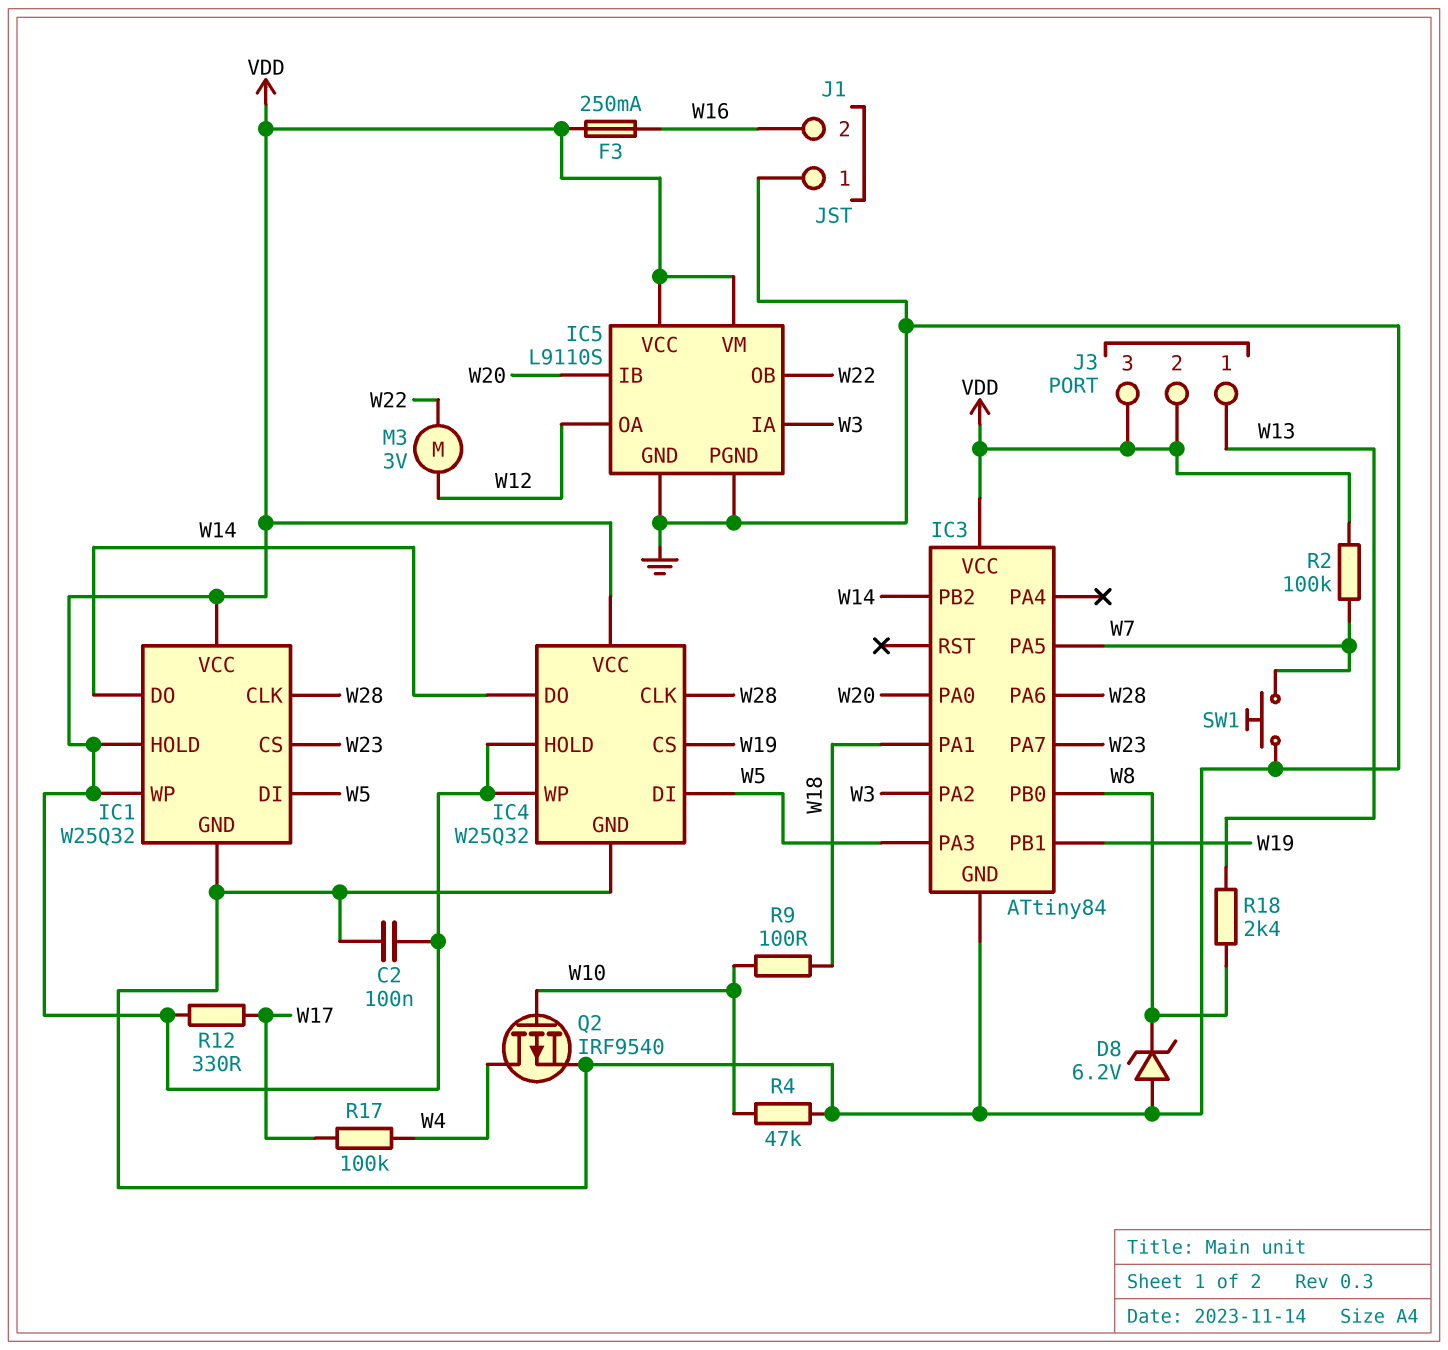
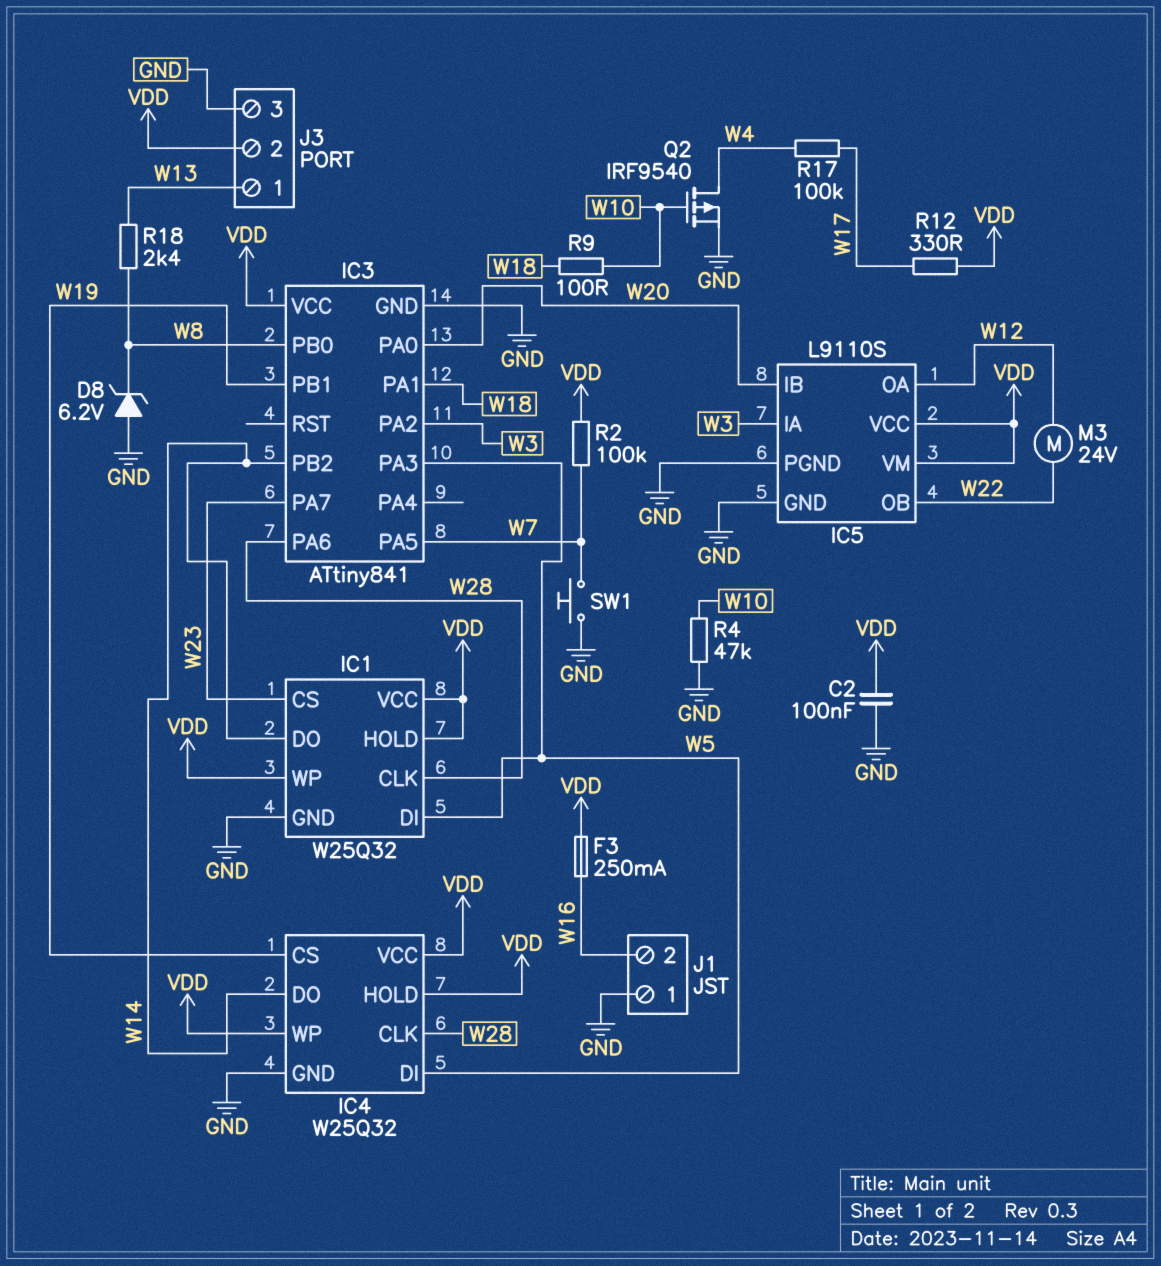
IC3: ATtiny84 -> ATtiny841
J3 pin 3: VDD -> GND
M3: motor 3V (W12, W22) -> motor 24V (W12, W22)

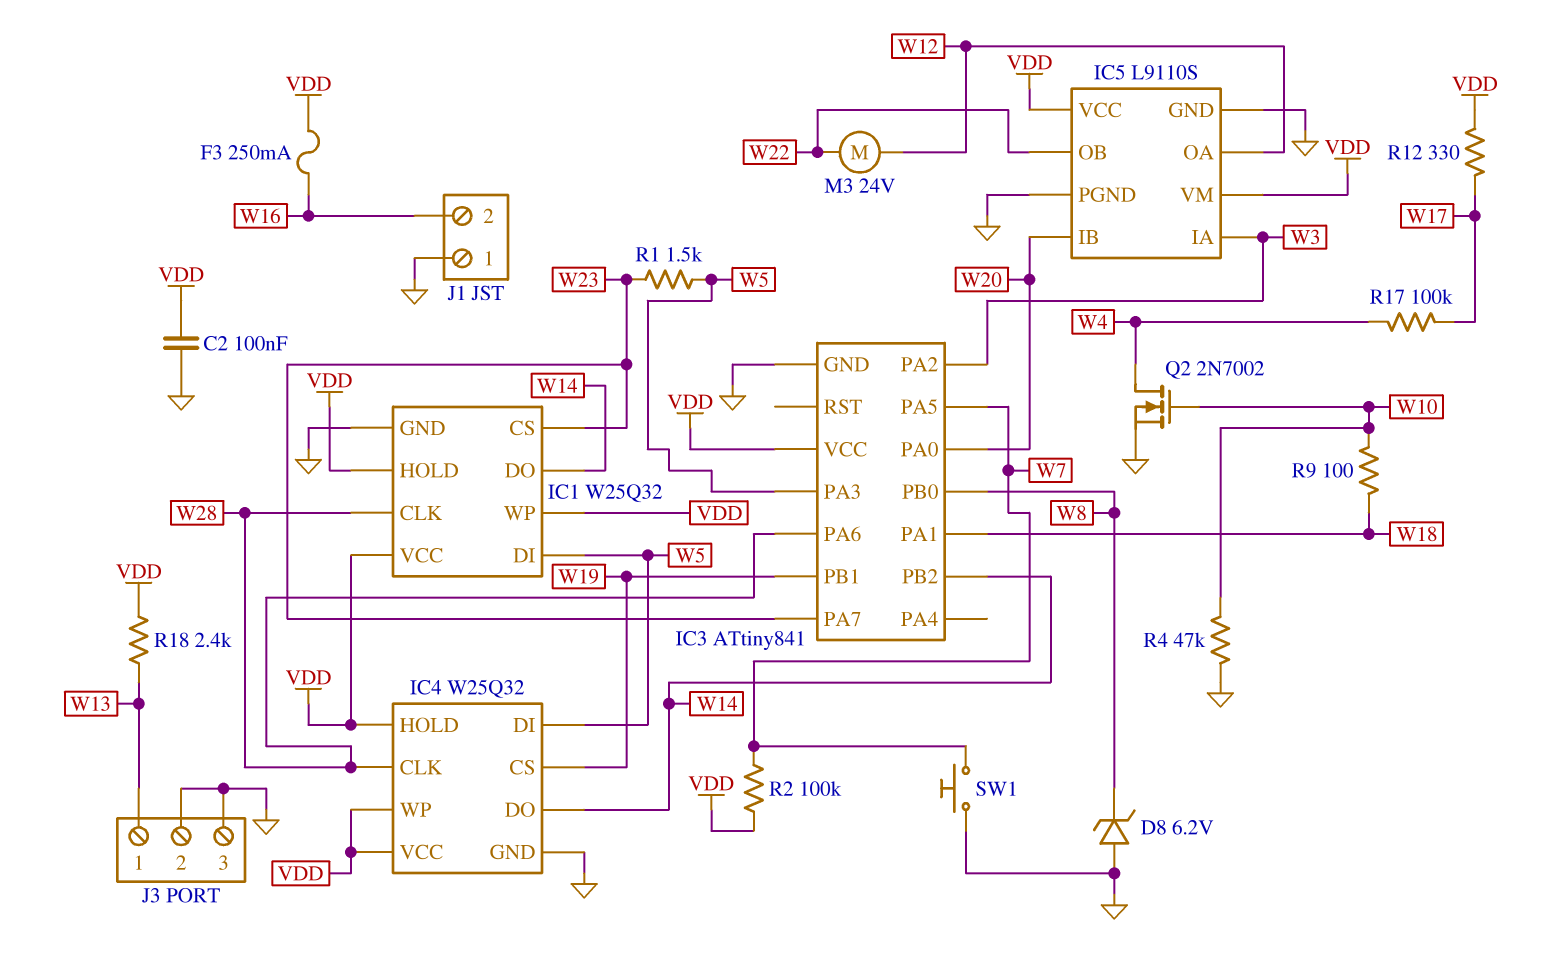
J3 pin 2: VDD -> GND
Q2: PMOS IRF9540 (G W10, D W4, S GND) -> NMOS 2N7002 (G W10, D W4, S GND)
R1: none -> 1.5k (W5, W23)
R18: 2.4k (W8, W13) -> 2.4k (VDD, W13)

